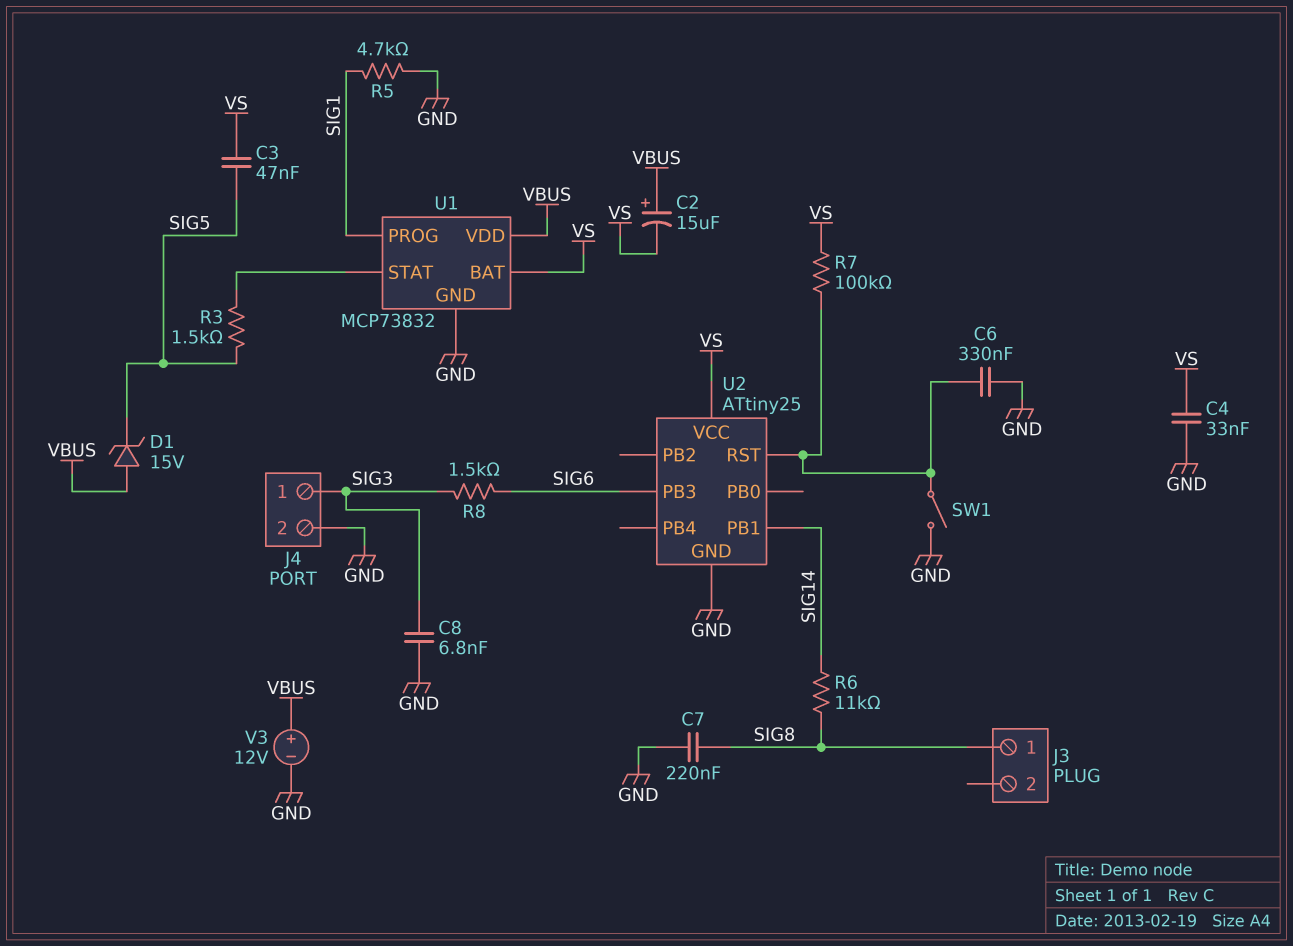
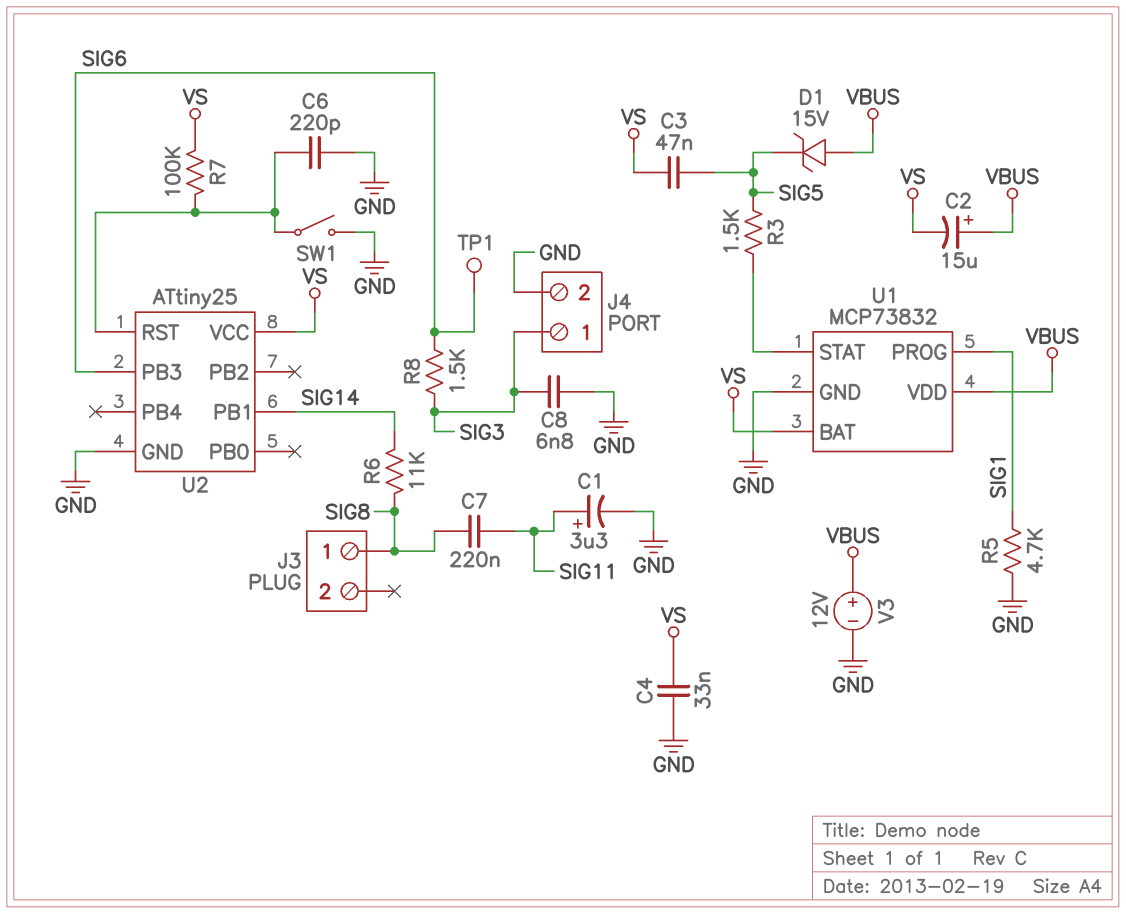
C1: none -> 3.3uF (plus SIG11, minus GND)
C6: 330nF (GND, U2/RST) -> 220pF (GND, U2/RST)
C7: 220nF (GND, SIG8) -> 220nF (SIG8, SIG11)
TP1: none -> test point (SIG6)

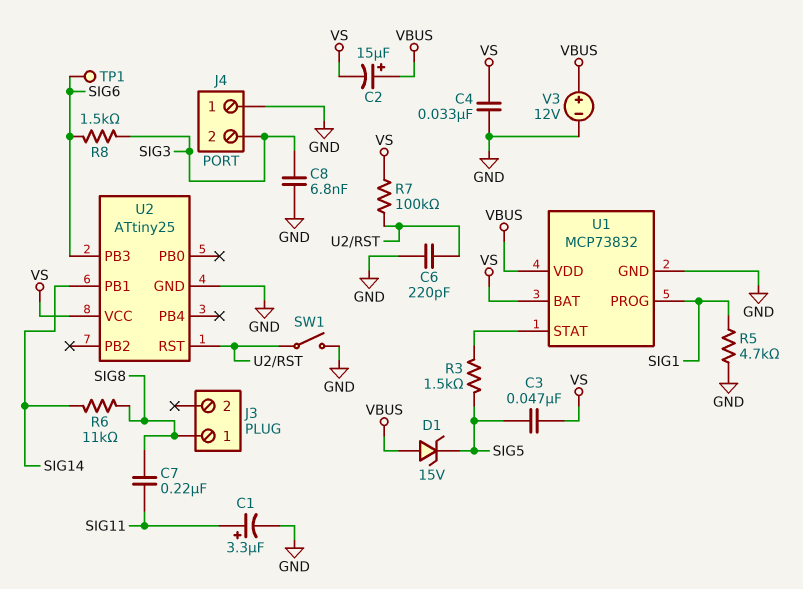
J4 pin 1: SIG3 -> GND
J4 pin 2: GND -> SIG3

